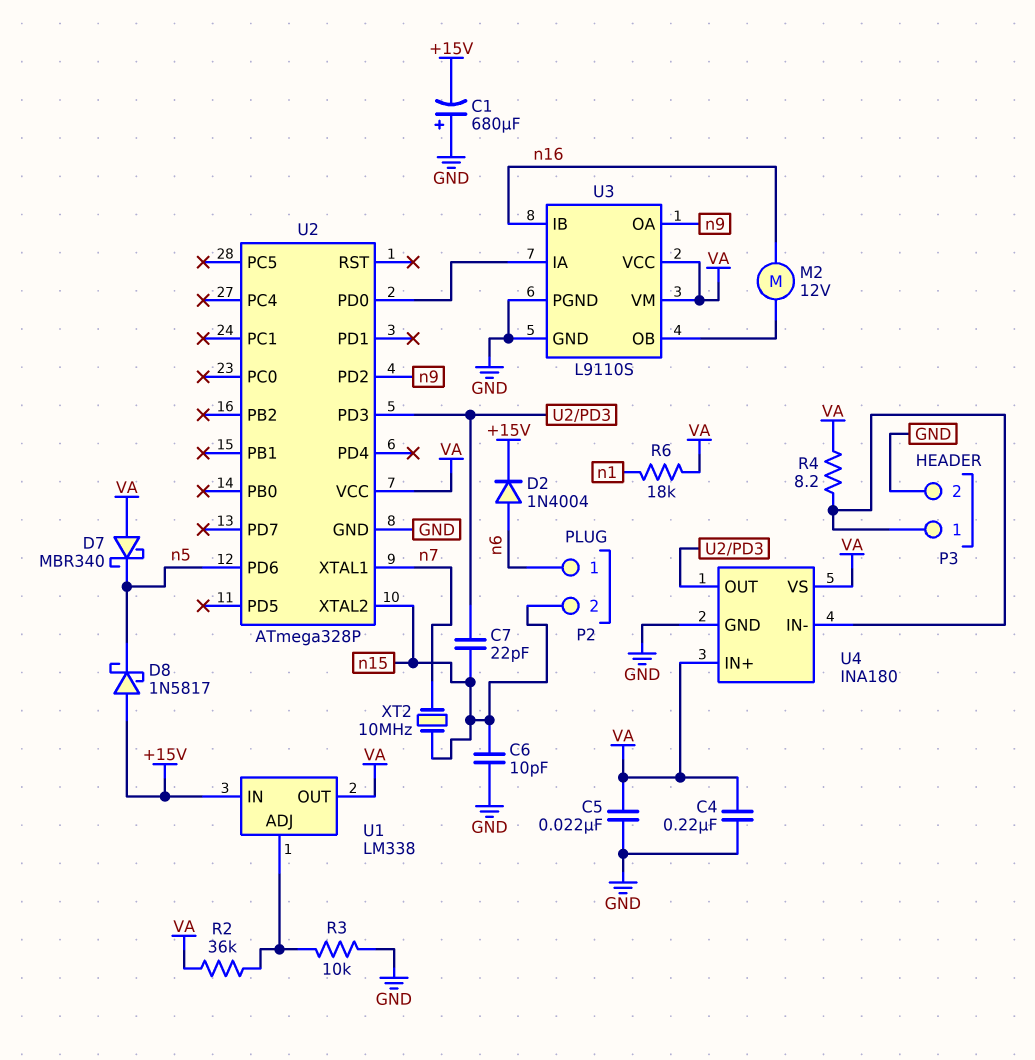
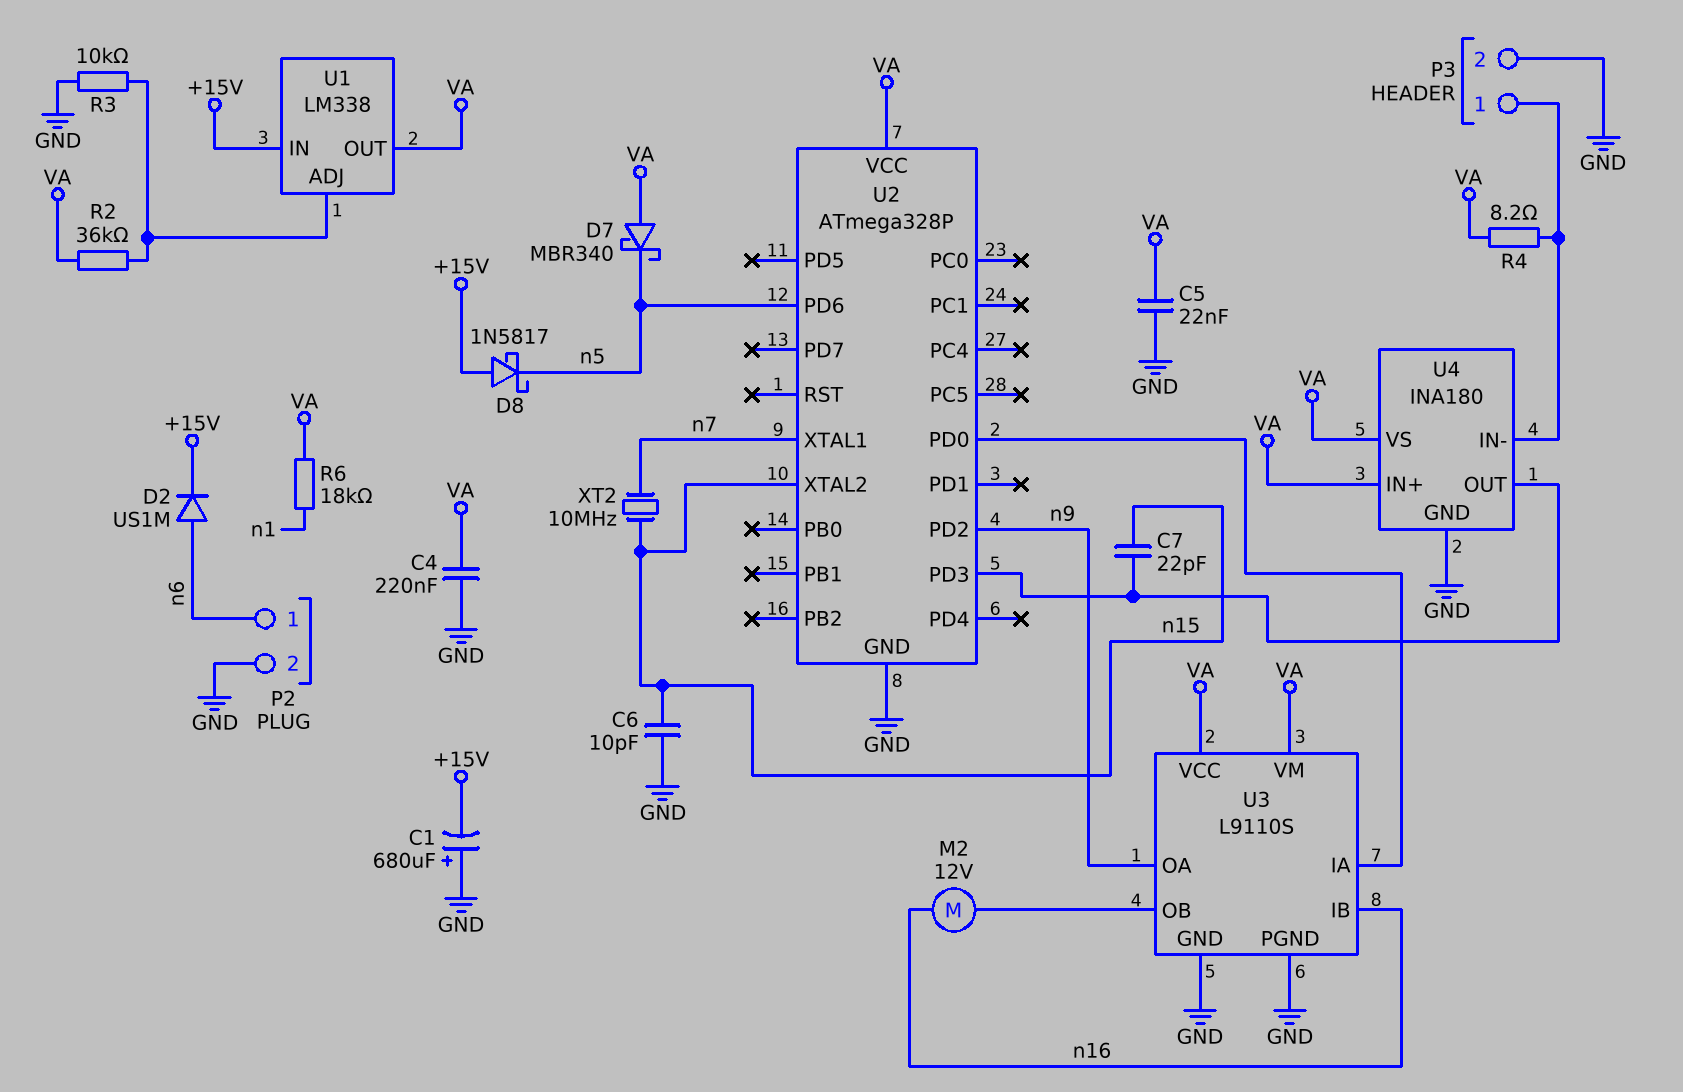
D2: diode 1N4004 (A n6, K +15V) -> diode US1M (A n6, K +15V)
P2 pin 2: n15 -> GND

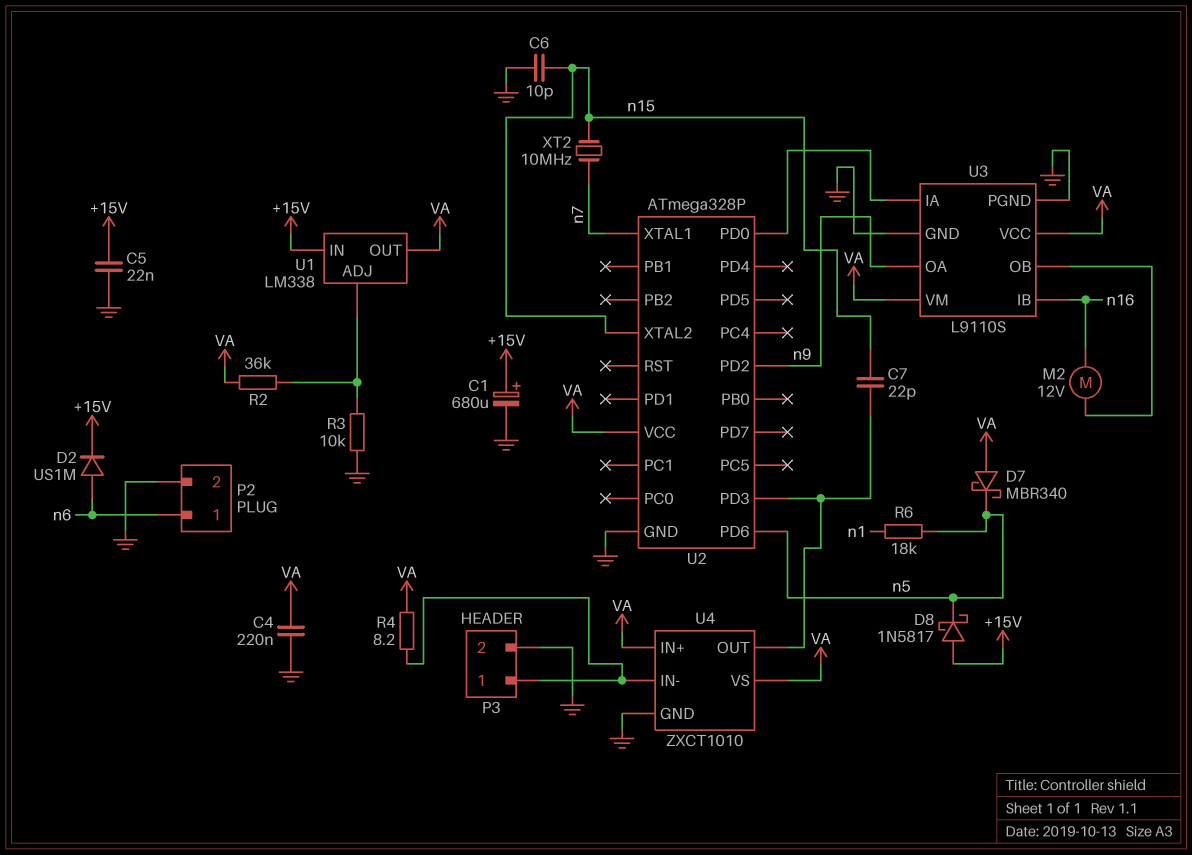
C1: 680uF (plus GND, minus +15V) -> 680uF (plus +15V, minus GND)
C5: 22nF (GND, VA) -> 22nF (+15V, GND)
R6: 18k (VA, n1) -> 18k (n1, n5)
U4: INA180 -> ZXCT1010

